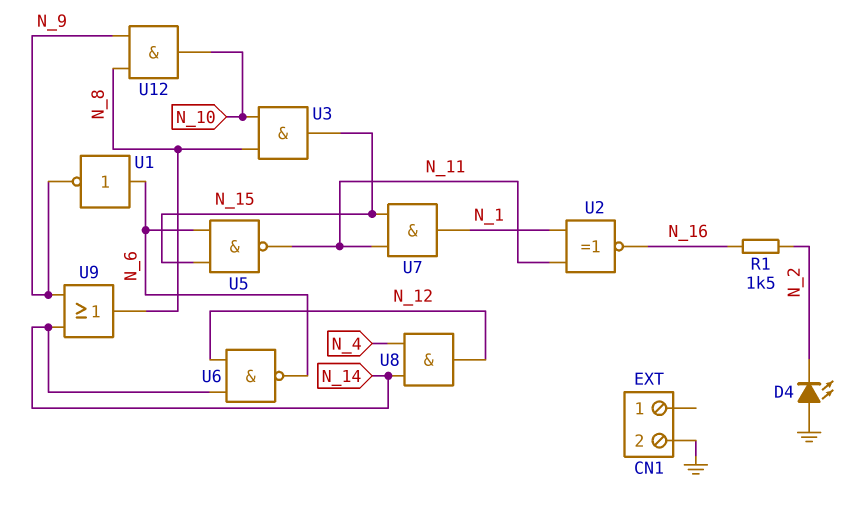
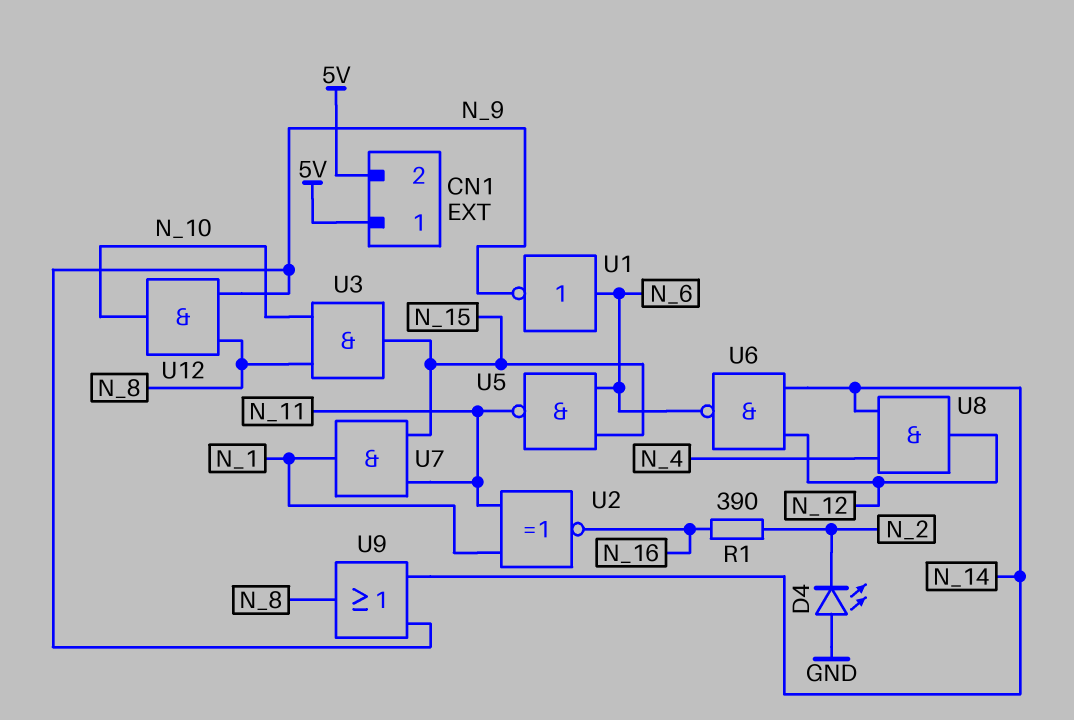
CN1 pin 1: none -> 5V
CN1 pin 2: GND -> 5V
R1: 1.5k (N_2, N_16) -> 390 (N_2, N_16)

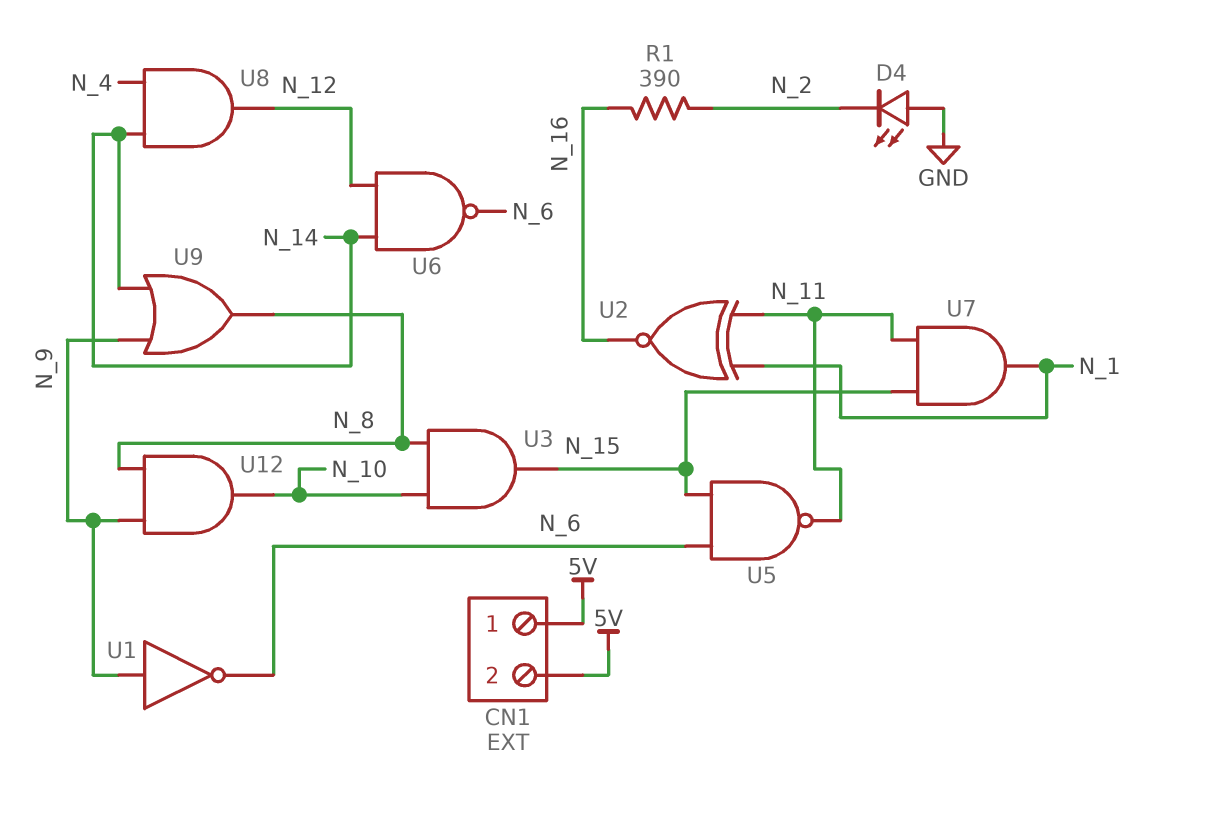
U1: NOT (in N_6, out N_9) -> NOT (in N_9, out N_6)

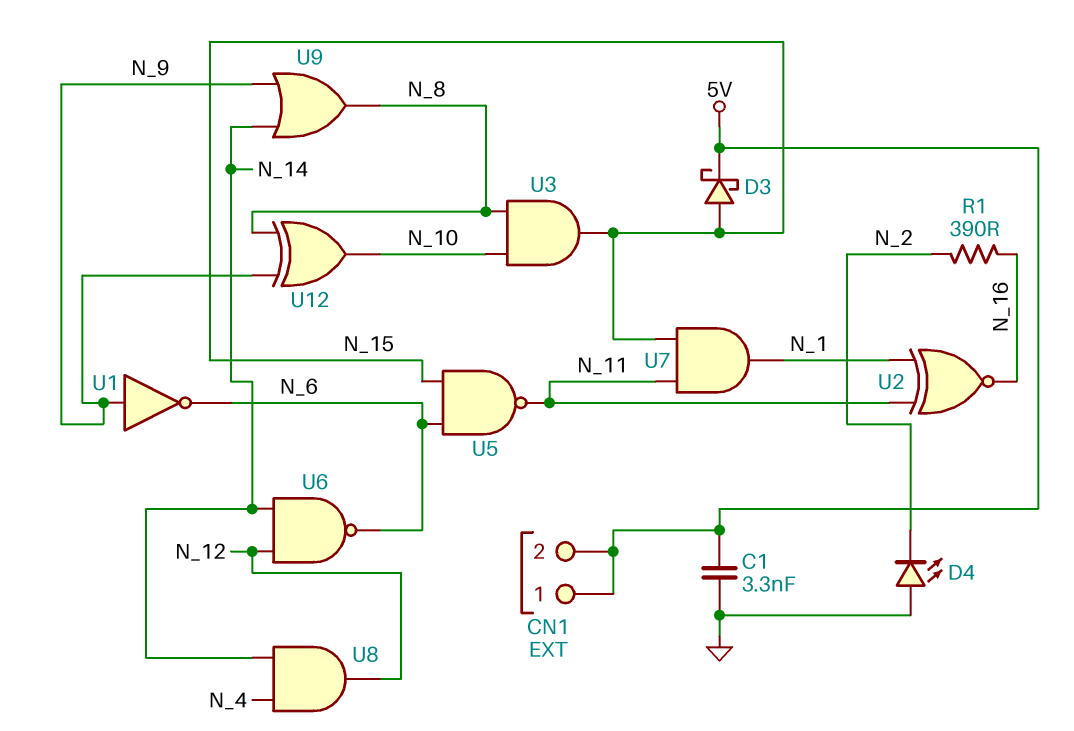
C1: none -> 3.3nF (5V, GND)
D3: none -> schottky (A N_15, K 5V)
U12: AND (in N_8, in N_9, out N_10) -> XOR (in N_8, in N_9, out N_10)

